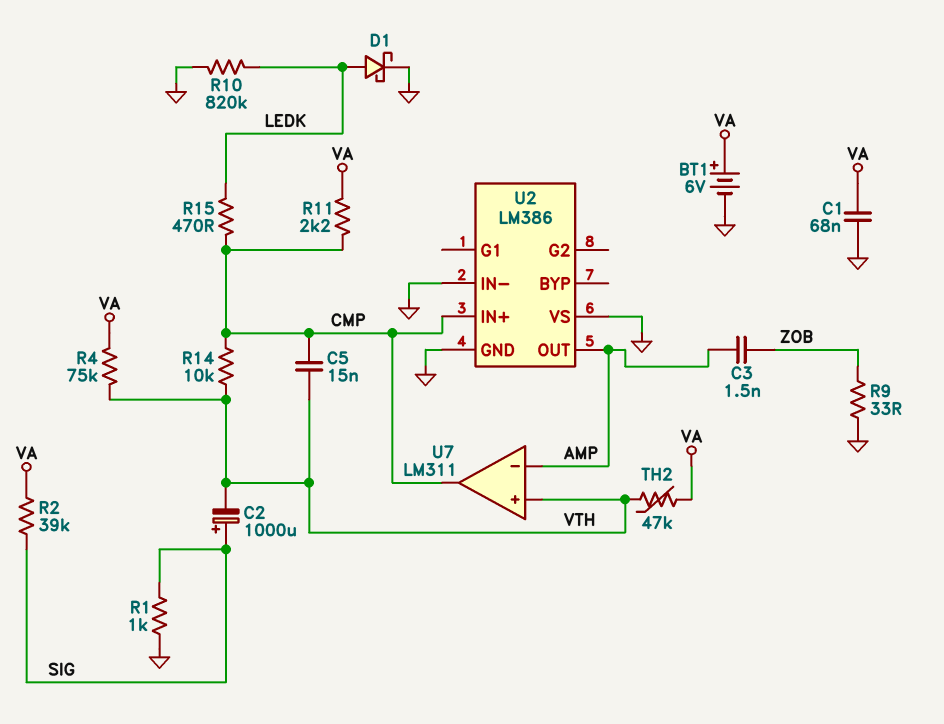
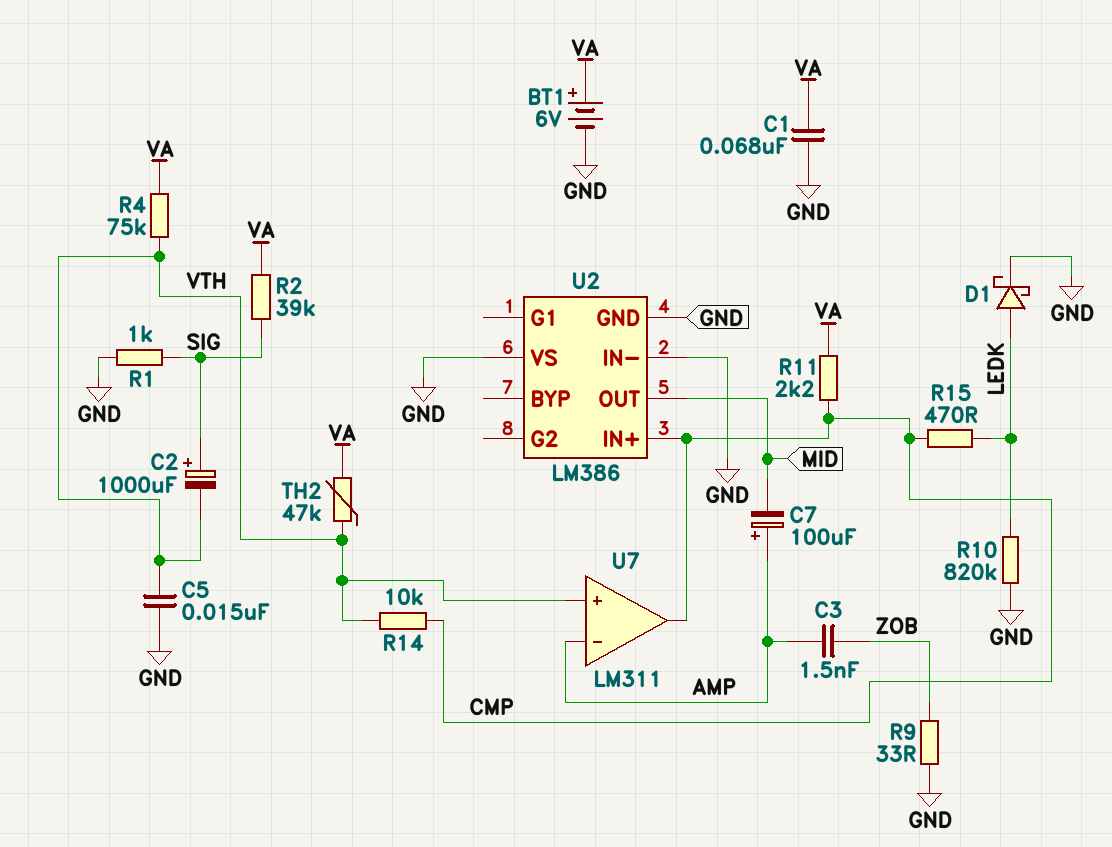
C5: 15nF (CMP, VTH) -> 15nF (GND, VTH)
C7: none -> 100uF (plus AMP, minus MID)
U2 pin OUT: AMP -> MID

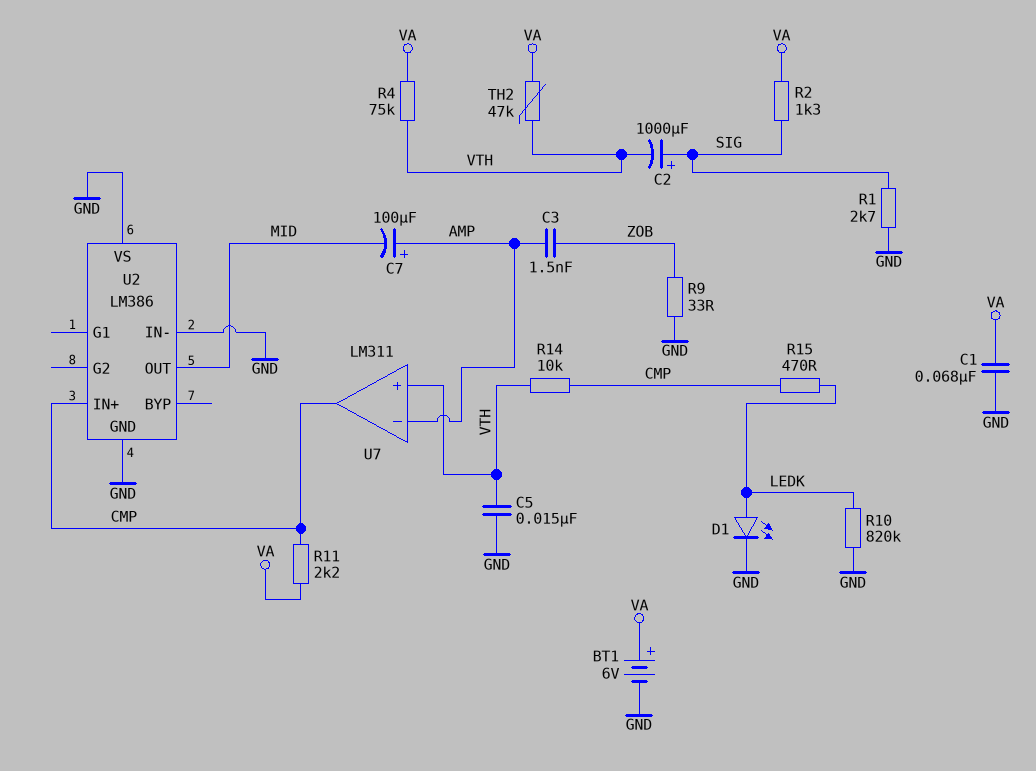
D1: schottky (A LEDK, K GND) -> LED (A LEDK, K GND)
R1: 1k (GND, SIG) -> 2.7k (GND, SIG)
R2: 39k (SIG, VA) -> 1.3k (SIG, VA)

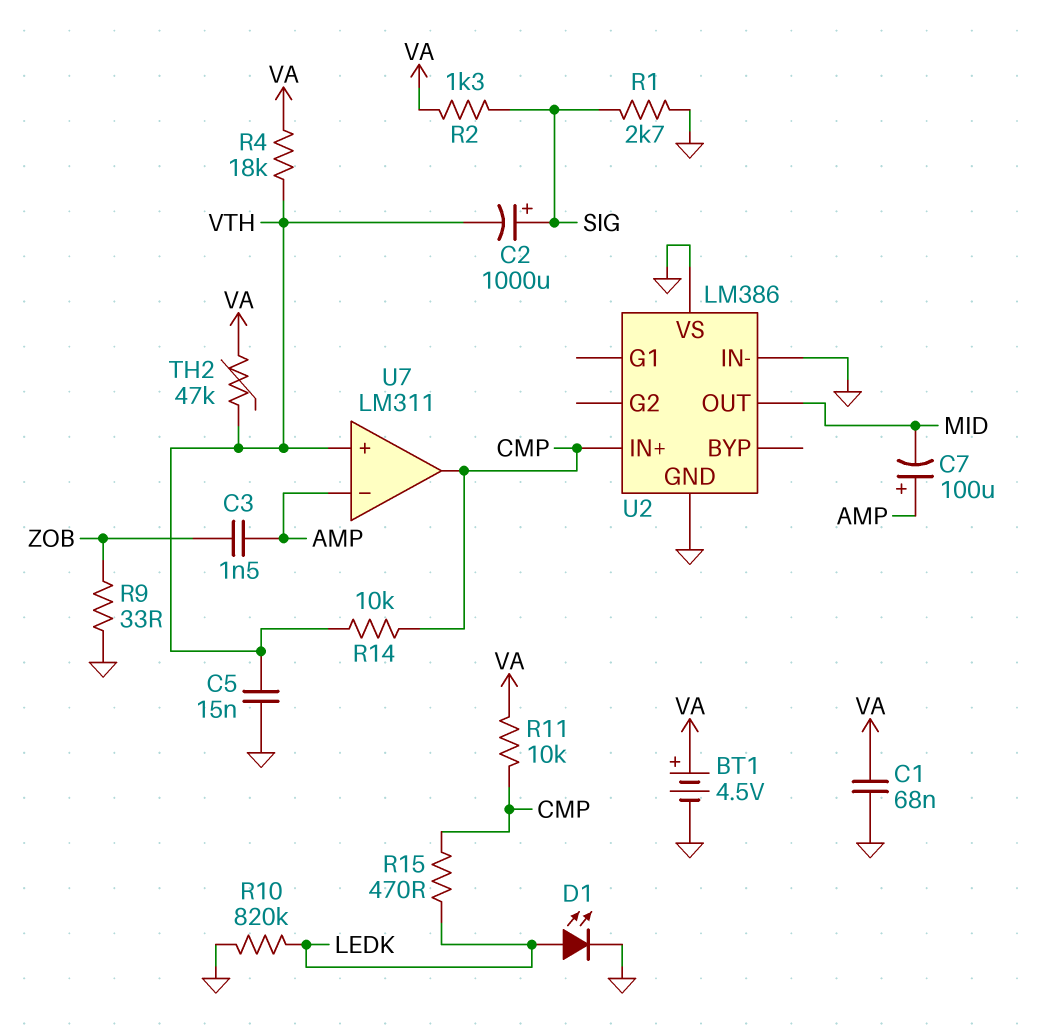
BT1: 6V (plus VA, minus GND) -> 4.5V (plus VA, minus GND)
R4: 75k (VA, VTH) -> 18k (VA, VTH)
R11: 2.2k (CMP, VA) -> 10k (CMP, VA)

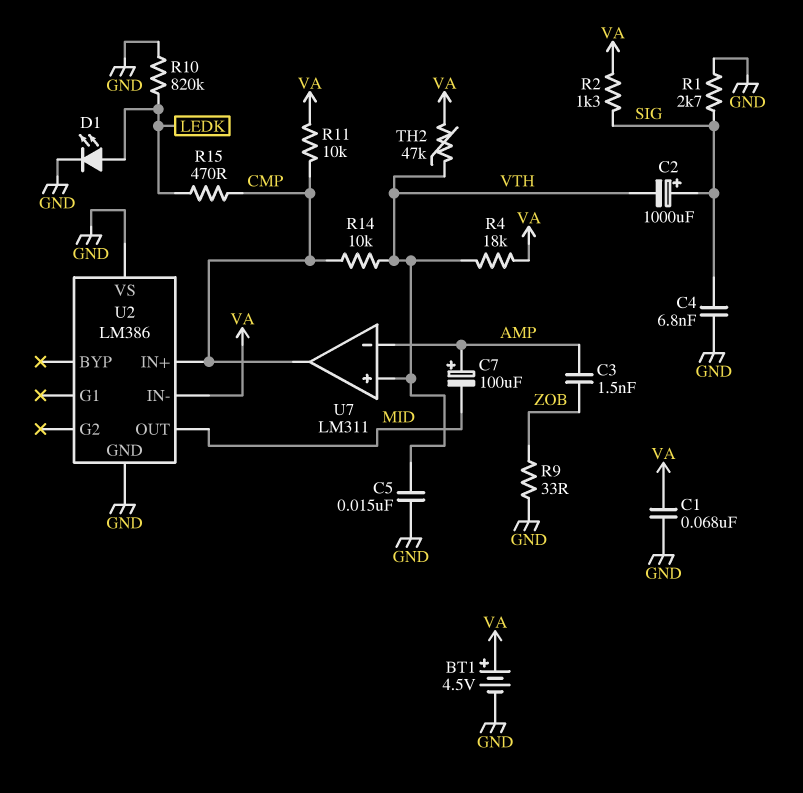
C4: none -> 6.8nF (GND, SIG)
U2 pin IN-: GND -> VA

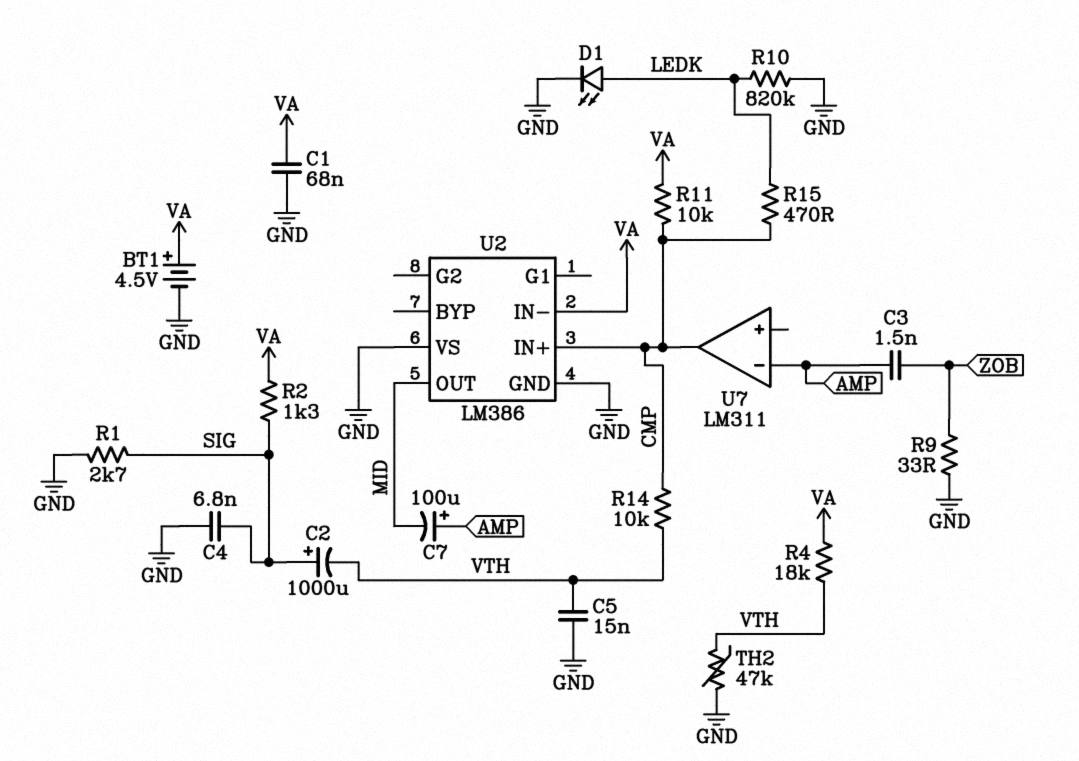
TH2: 47k (VA, VTH) -> 47k (GND, VTH)
U7 pin in+: VTH -> none

